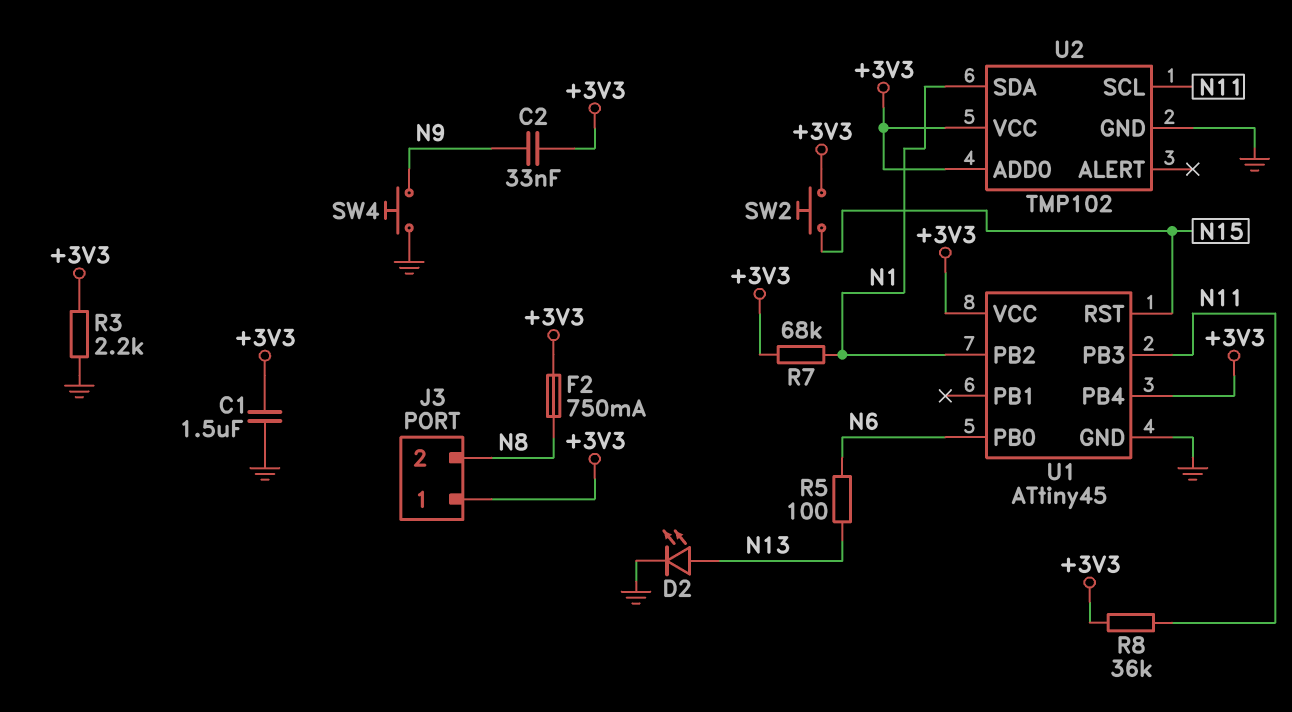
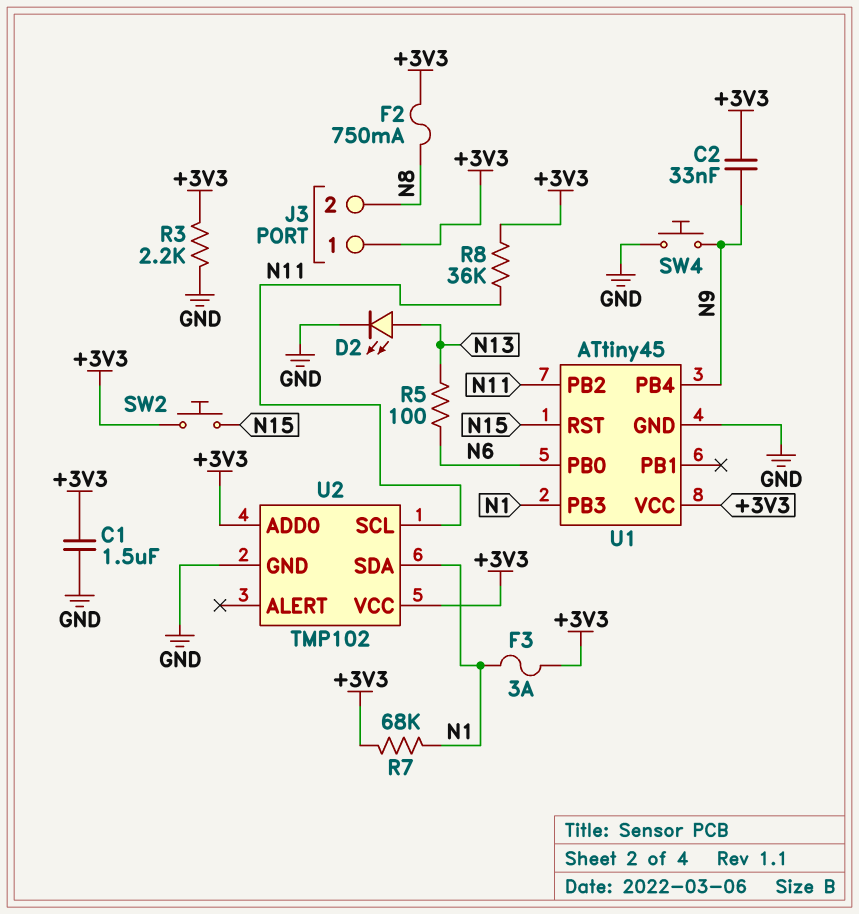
F3: none -> 3A (+3V3, N1)
U1 pin PB2: N1 -> N11
U1 pin PB3: N11 -> N1
U1 pin PB4: +3V3 -> N9

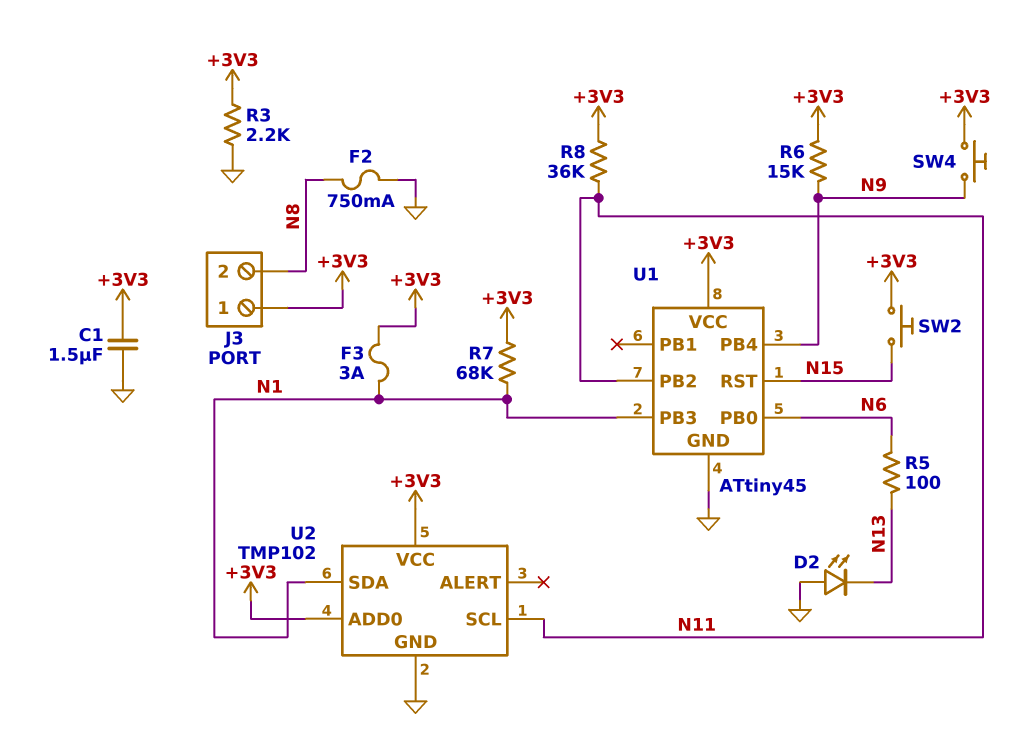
C2: 33nF (+3V3, N9) -> none
D2: LED (A N13, K GND) -> LED (A GND, K N13)
F2: 750mA (+3V3, N8) -> 750mA (GND, N8)
R6: none -> 15k (+3V3, N9)
SW4: button (GND, N9) -> button (+3V3, N9)

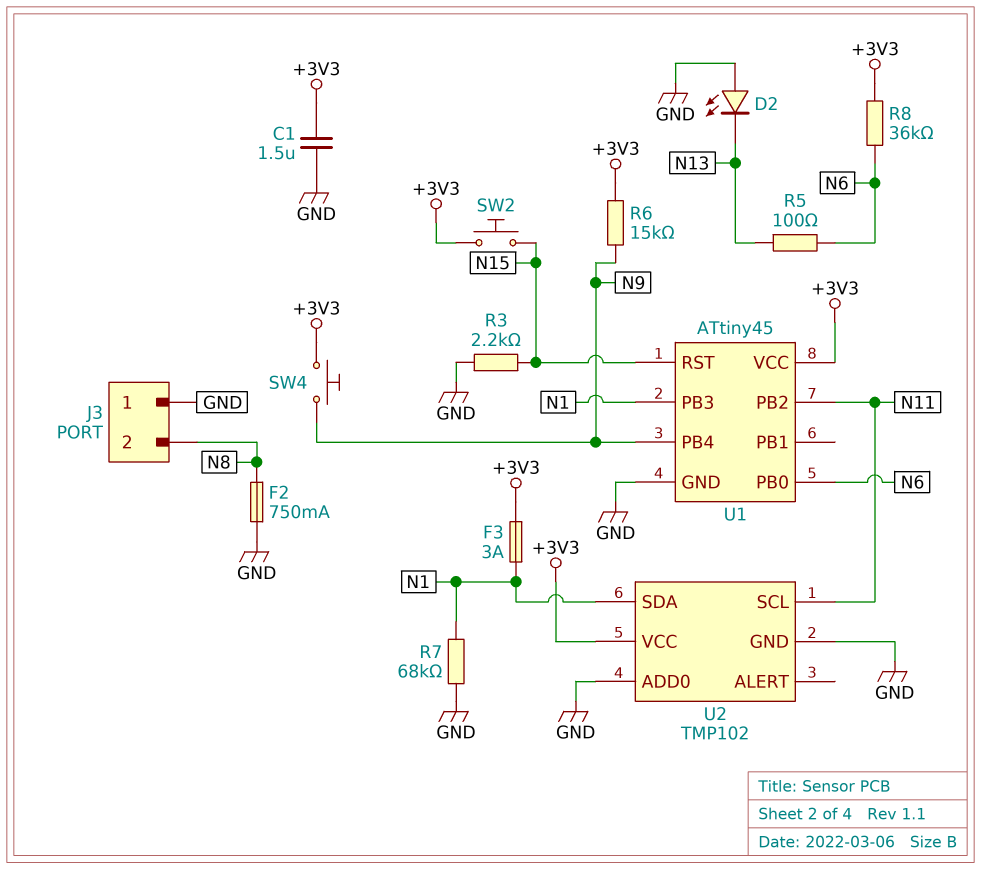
J3 pin 1: +3V3 -> GND
R3: 2.2k (+3V3, GND) -> 2.2k (GND, N15)
R7: 68k (+3V3, N1) -> 68k (GND, N1)
R8: 36k (+3V3, N11) -> 36k (+3V3, N6)
U2 pin ADD0: +3V3 -> GND

